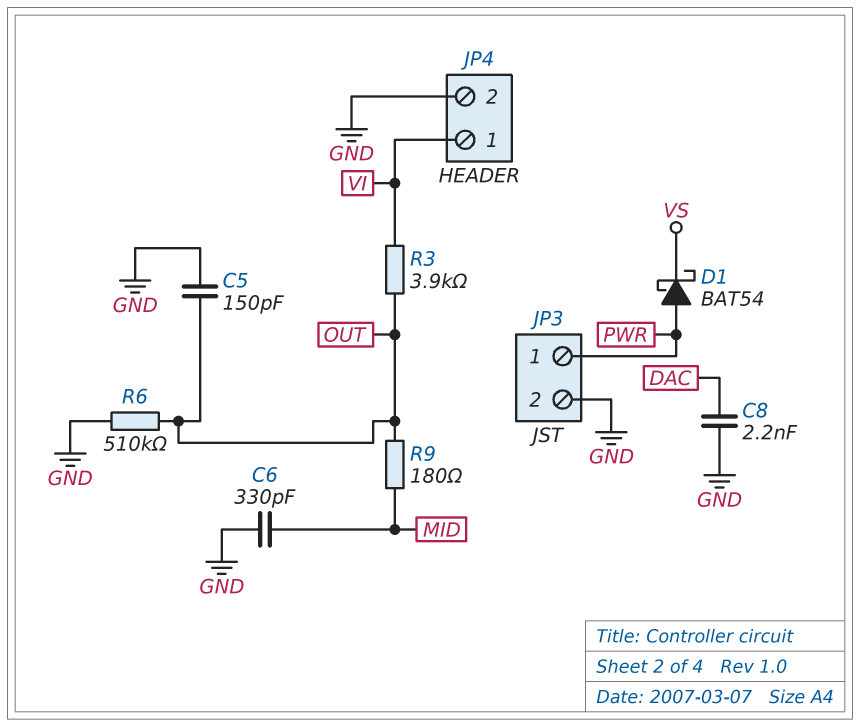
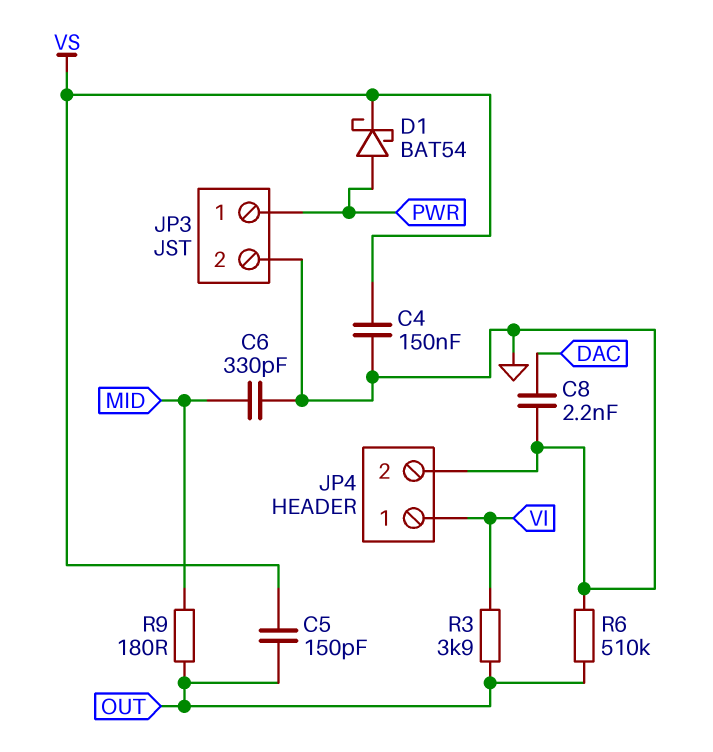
C4: none -> 150nF (GND, VS)
C5: 150pF (GND, OUT) -> 150pF (OUT, VS)

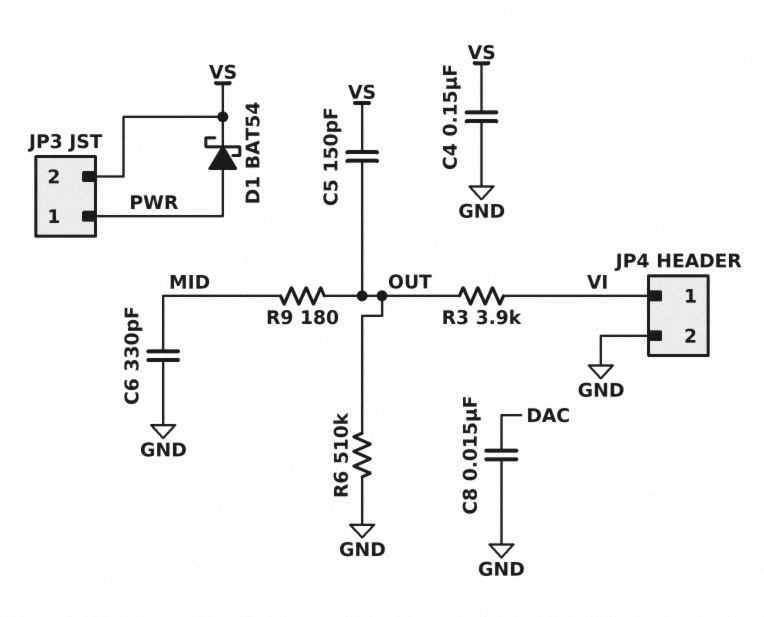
C8: 2.2nF (DAC, GND) -> 15nF (DAC, GND)
JP3 pin 2: GND -> VS

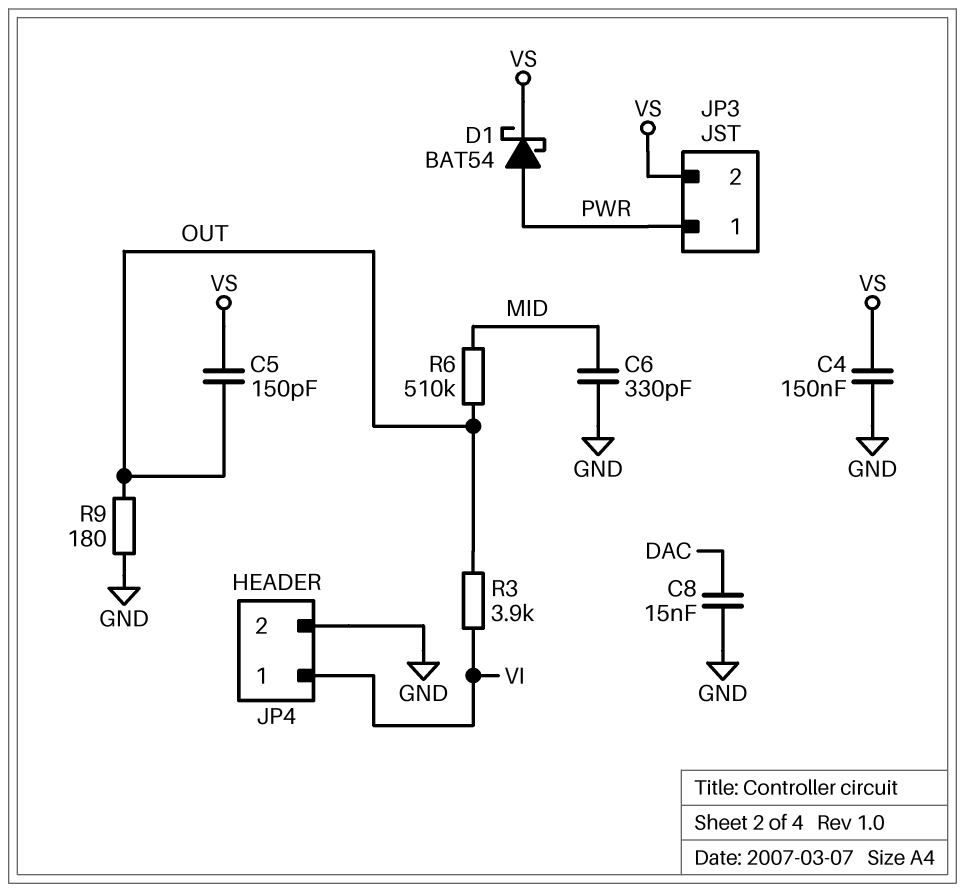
R6: 510k (GND, OUT) -> 510k (MID, OUT)
R9: 180 (MID, OUT) -> 180 (GND, OUT)

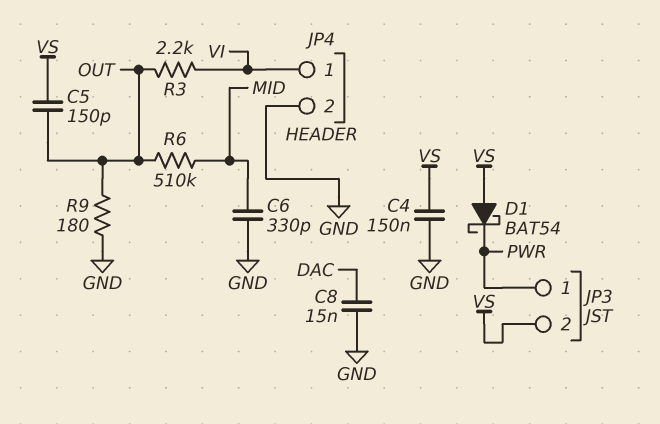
D1: schottky BAT54 (A PWR, K VS) -> schottky BAT54 (A VS, K PWR)
R3: 3.9k (OUT, VI) -> 2.2k (OUT, VI)

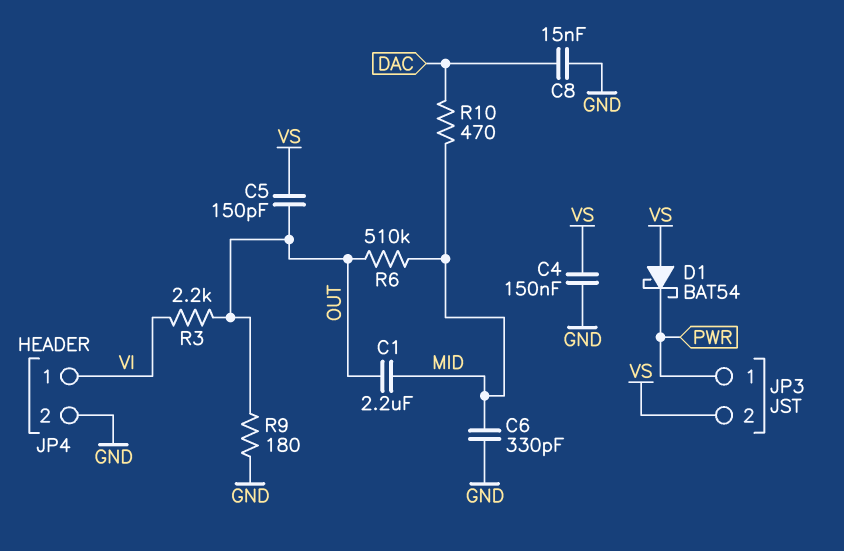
C1: none -> 2.2uF (MID, OUT)
R10: none -> 470 (DAC, MID)

